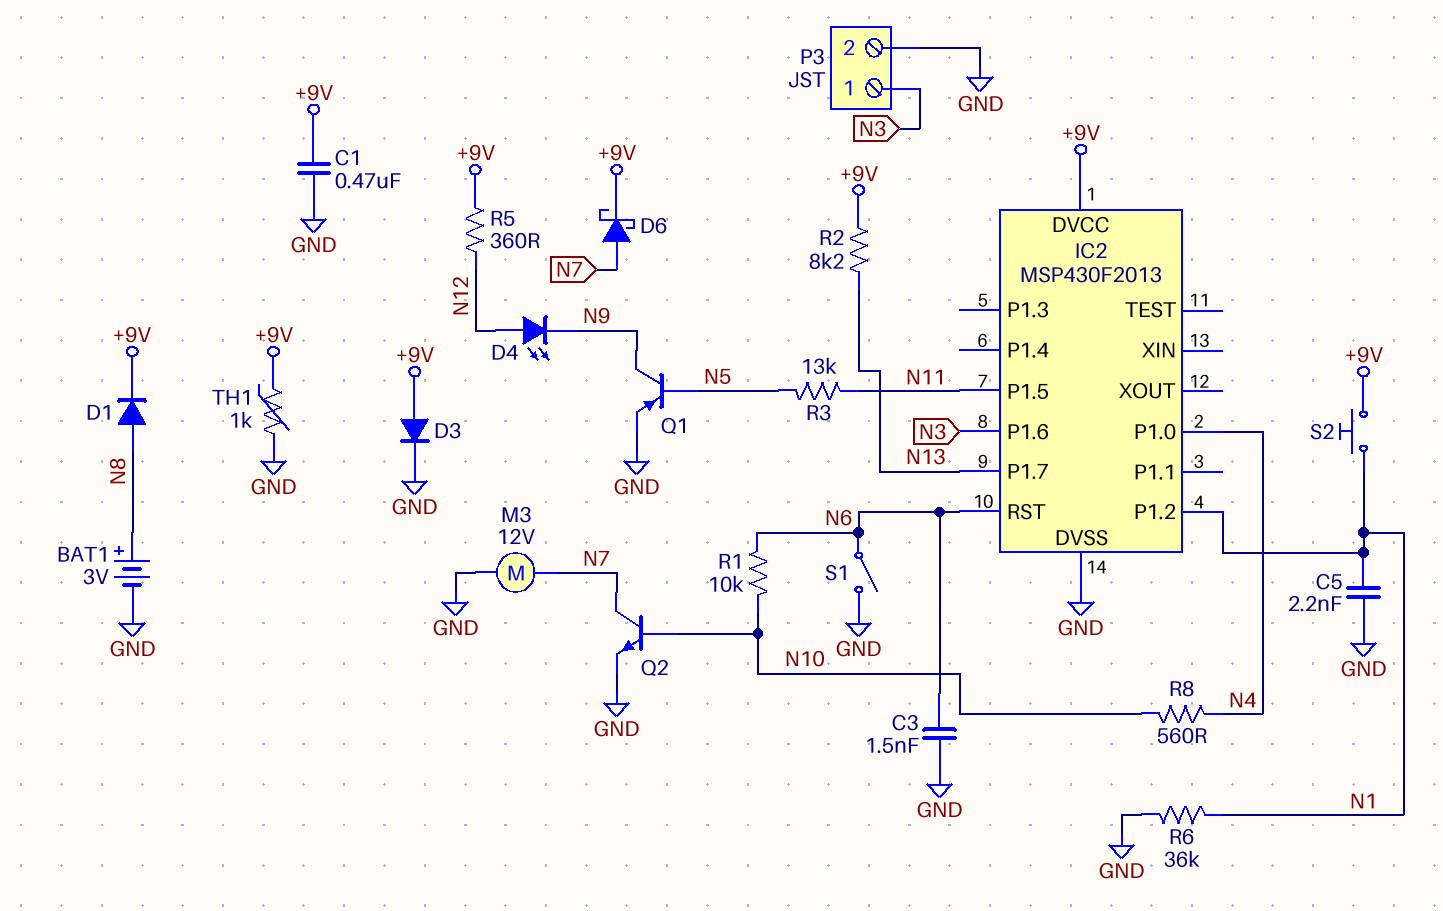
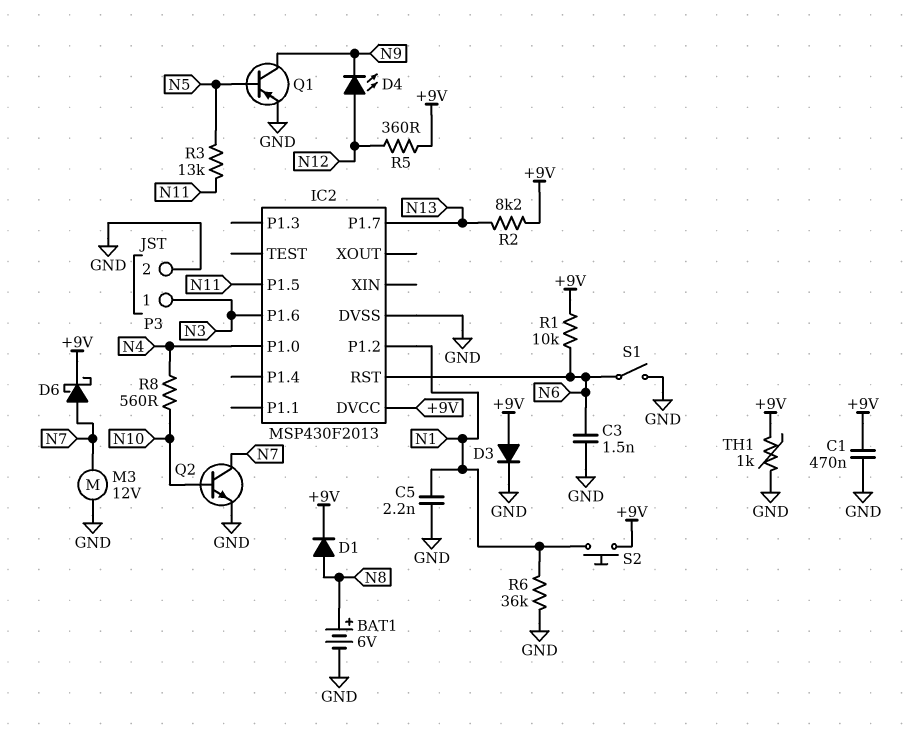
BAT1: 3V (plus N8, minus GND) -> 6V (plus N8, minus GND)
R1: 10k (N6, N10) -> 10k (+9V, N6)

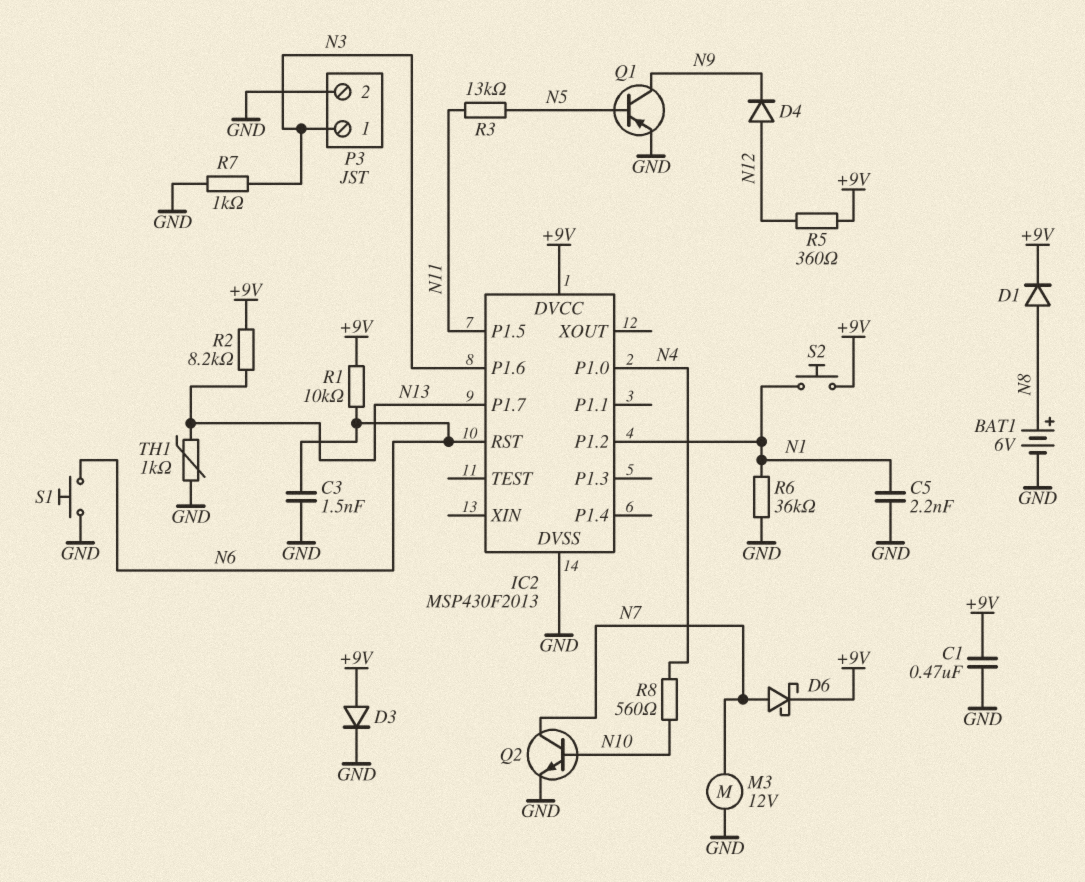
D4: LED (A N12, K N9) -> diode (A N12, K N9)
R7: none -> 1k (GND, N3)
S1: switch (GND, N6) -> button (GND, N6)
TH1: 1k (+9V, GND) -> 1k (GND, N13)

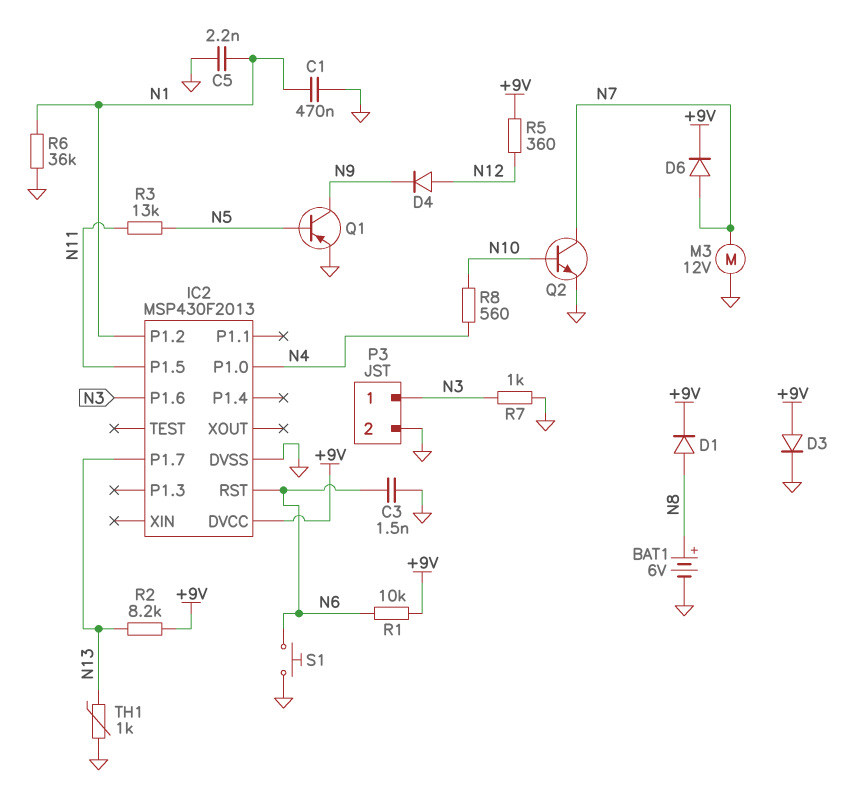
C1: 470nF (+9V, GND) -> 470nF (GND, N1)
D6: schottky (A N7, K +9V) -> diode (A N7, K +9V)
S2: button (+9V, N1) -> none

